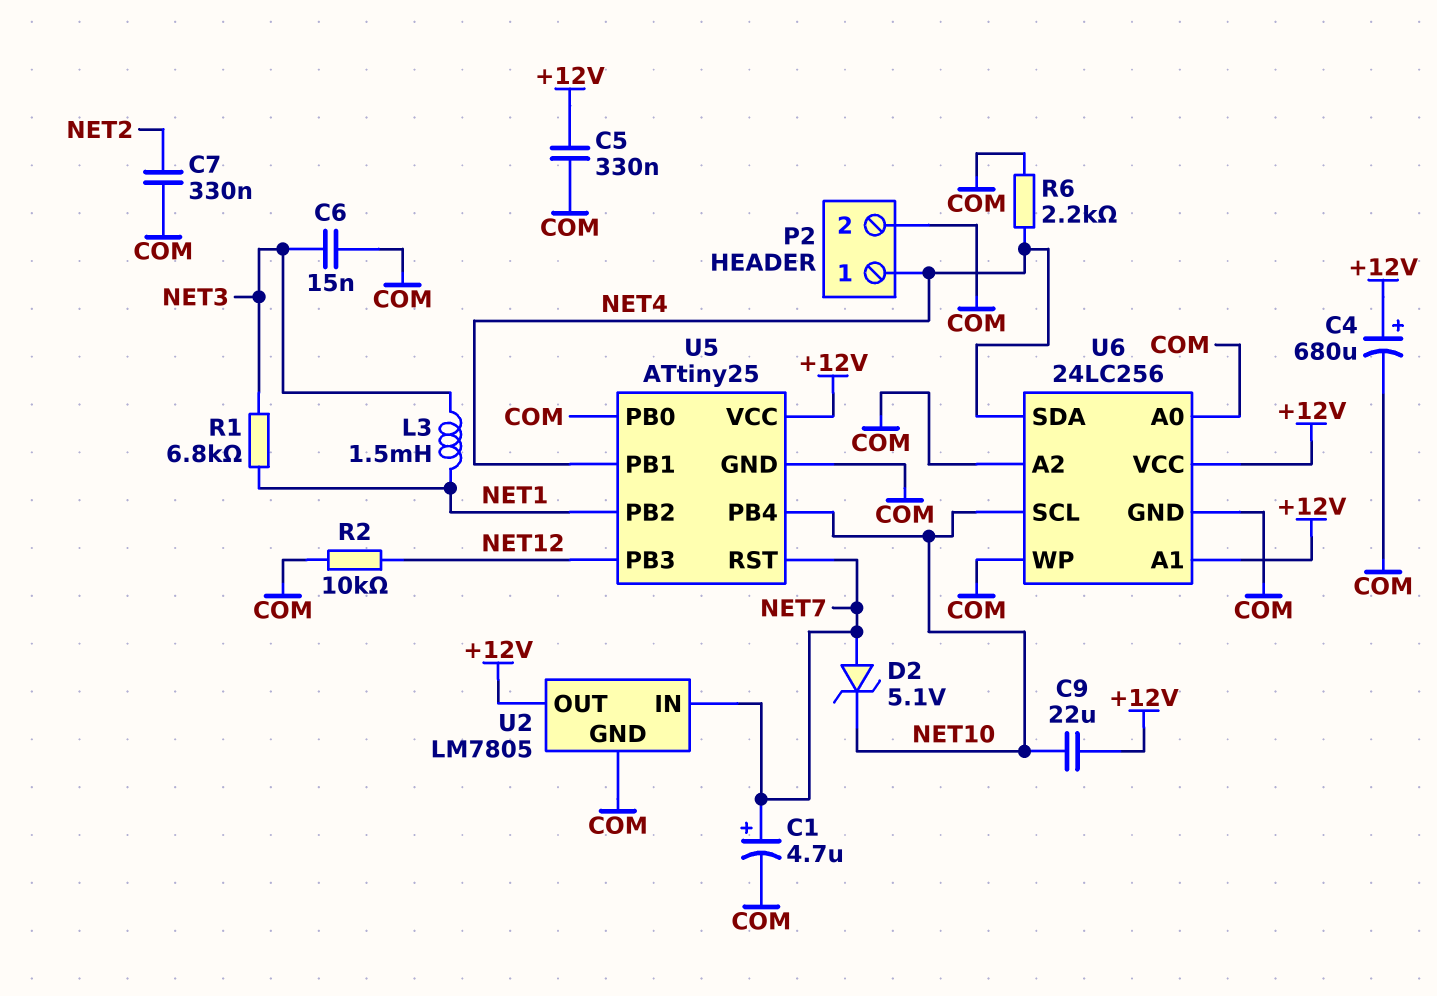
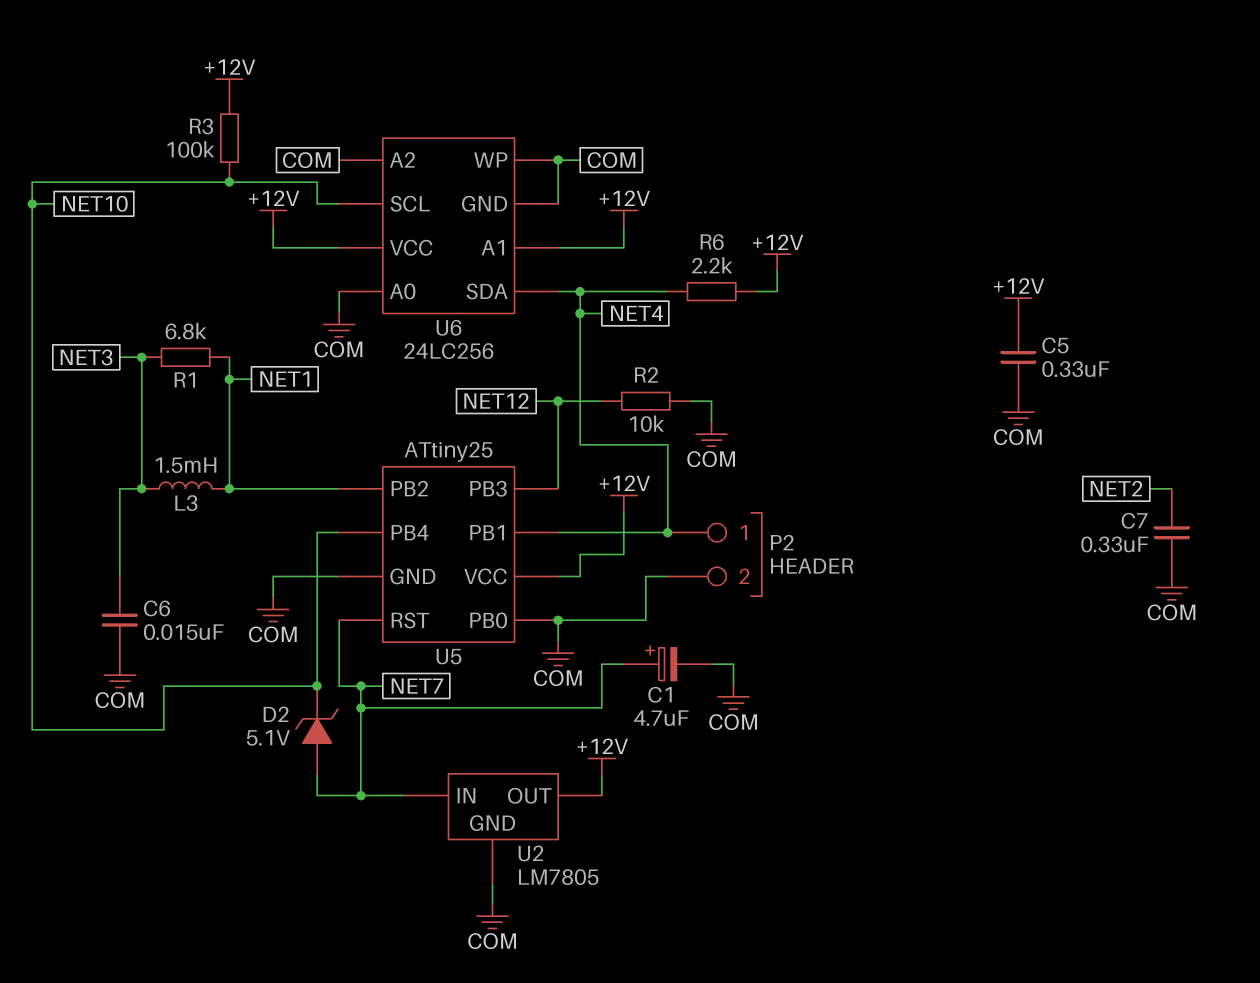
C4: 680uF (plus +12V, minus COM) -> none
C9: 22uF (+12V, NET10) -> none
R3: none -> 100k (+12V, NET10)
R6: 2.2k (COM, NET4) -> 2.2k (+12V, NET4)

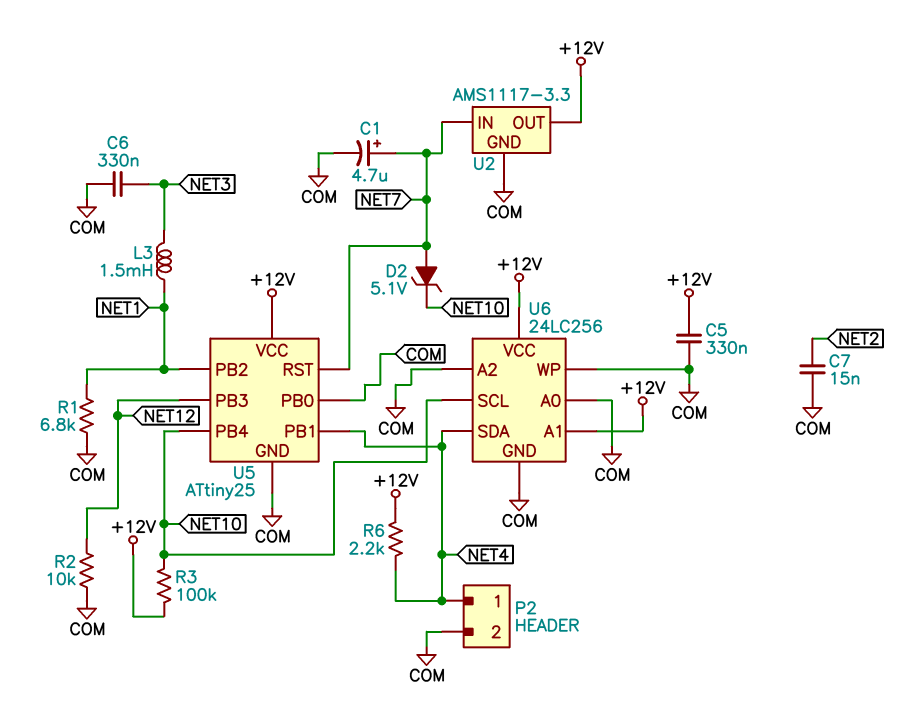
C6: 15nF (COM, NET3) -> 330nF (COM, NET3)
C7: 330nF (COM, NET2) -> 15nF (COM, NET2)
R1: 6.8k (NET1, NET3) -> 6.8k (COM, NET1)
U2: LM7805 -> AMS1117-3.3

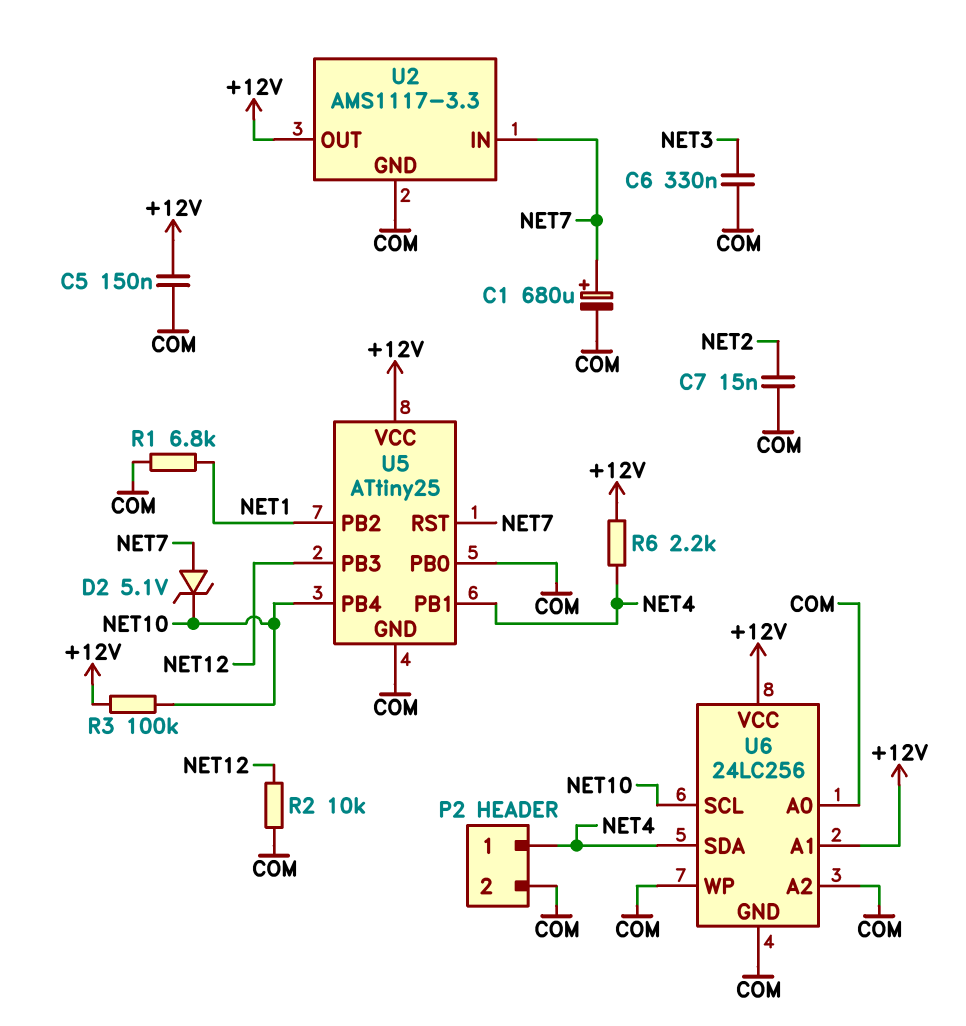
C1: 4.7uF (plus NET7, minus COM) -> 680uF (plus NET7, minus COM)
C5: 330nF (+12V, COM) -> 150nF (+12V, COM)
L3: 1.5mH (NET1, NET3) -> none

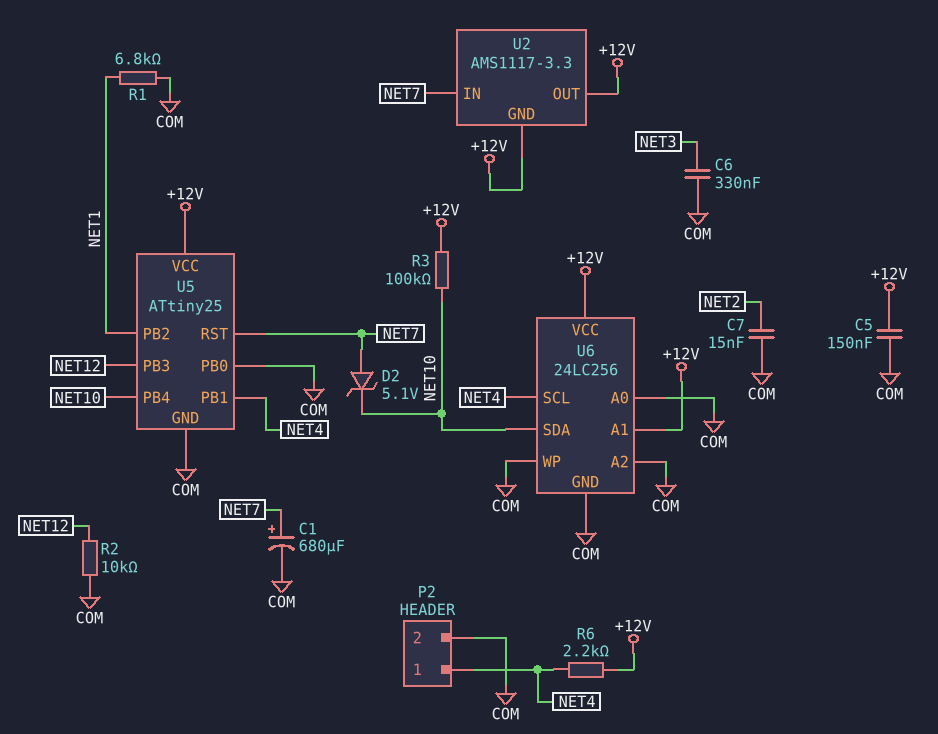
U2 pin GND: COM -> +12V
U6 pin SCL: NET10 -> NET4
U6 pin SDA: NET4 -> NET10

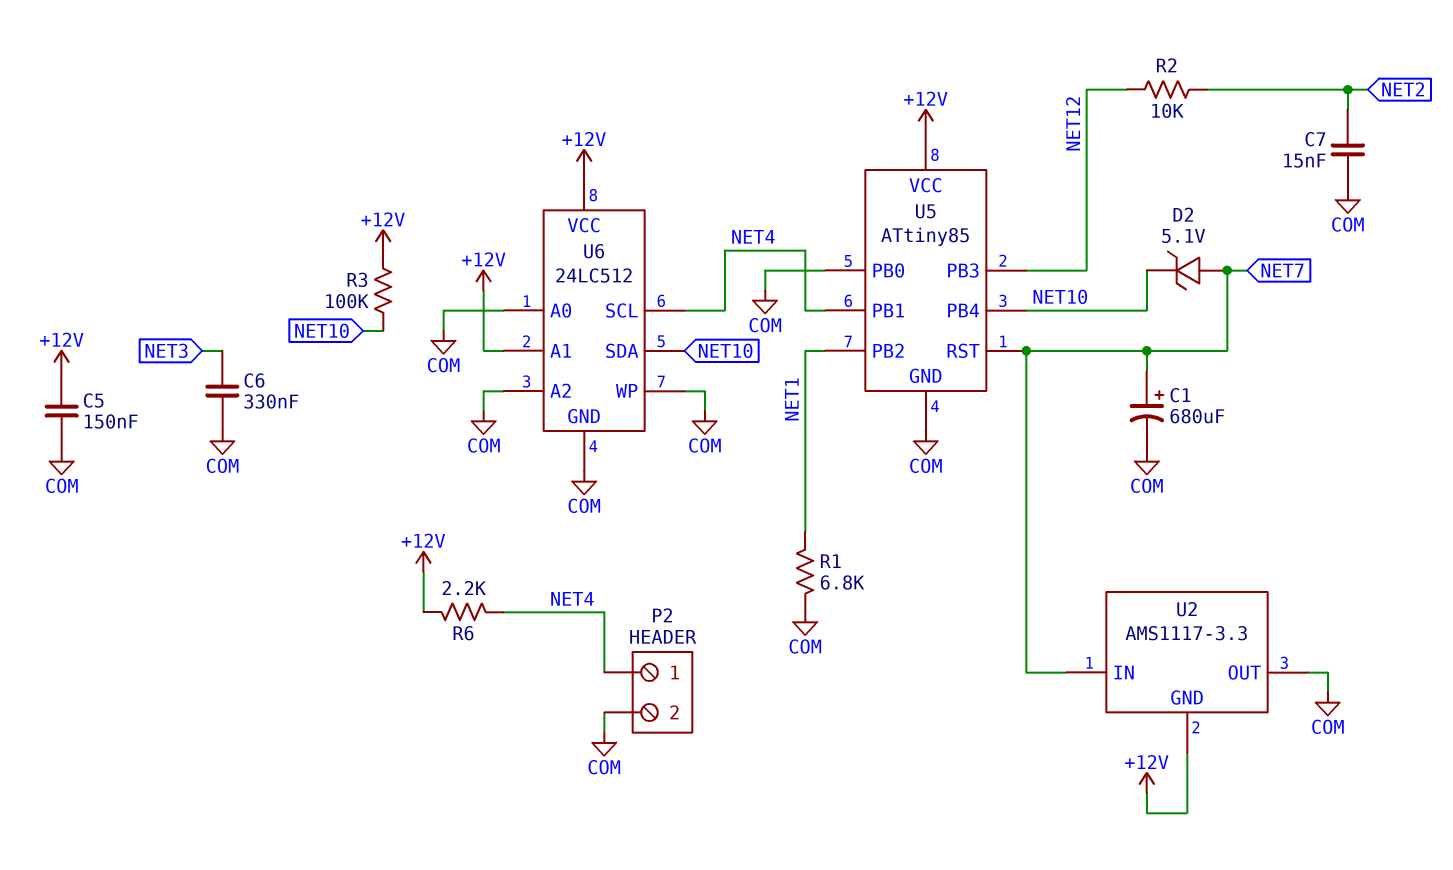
R2: 10k (COM, NET12) -> 10k (NET2, NET12)
U2 pin OUT: +12V -> COM
U5: ATtiny25 -> ATtiny85
U6: 24LC256 -> 24LC512

